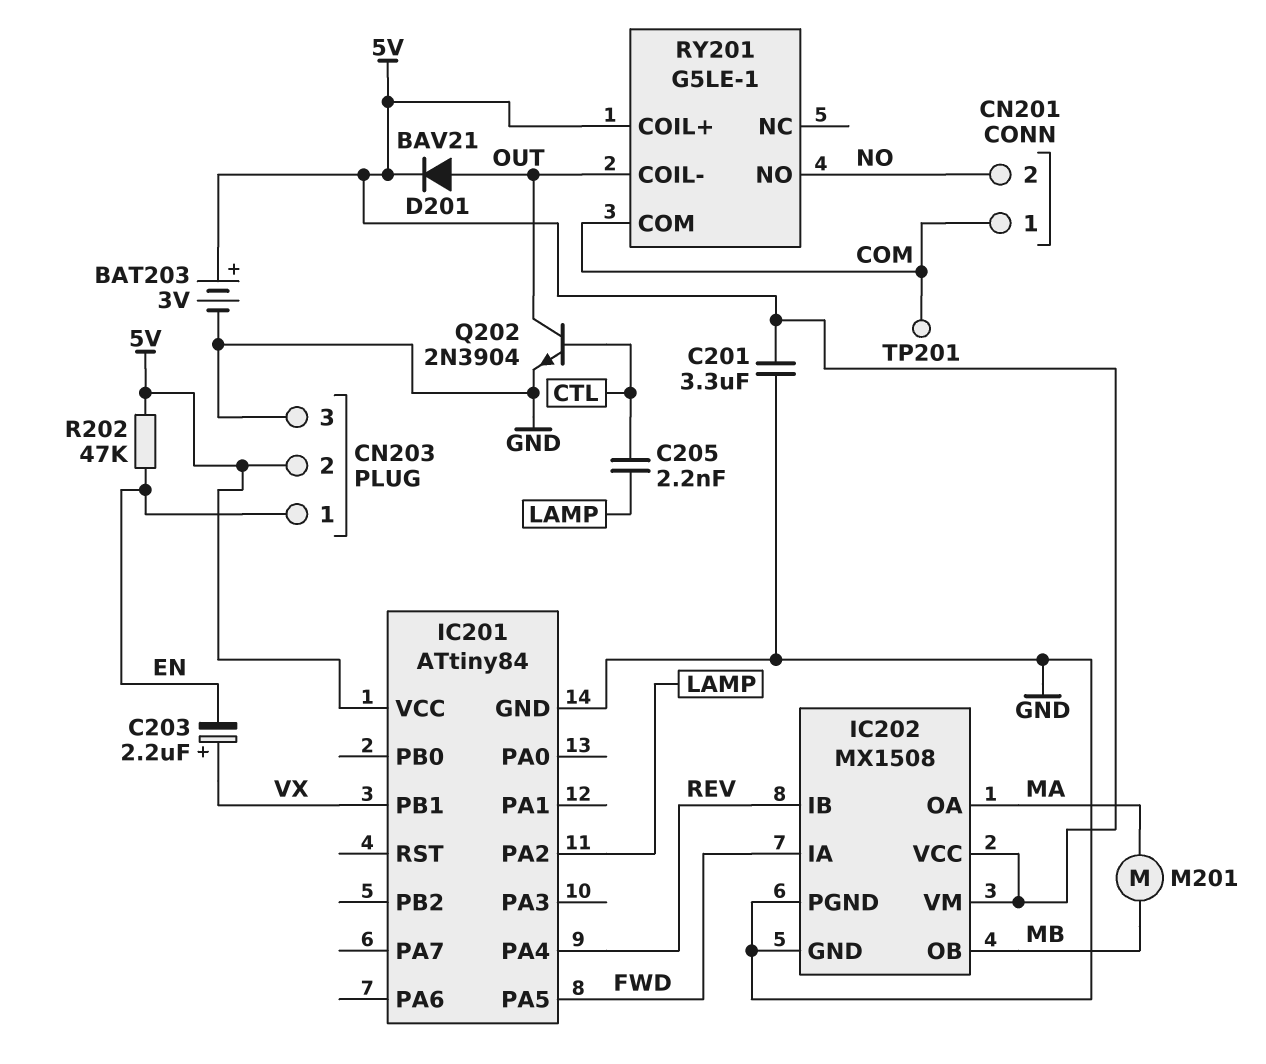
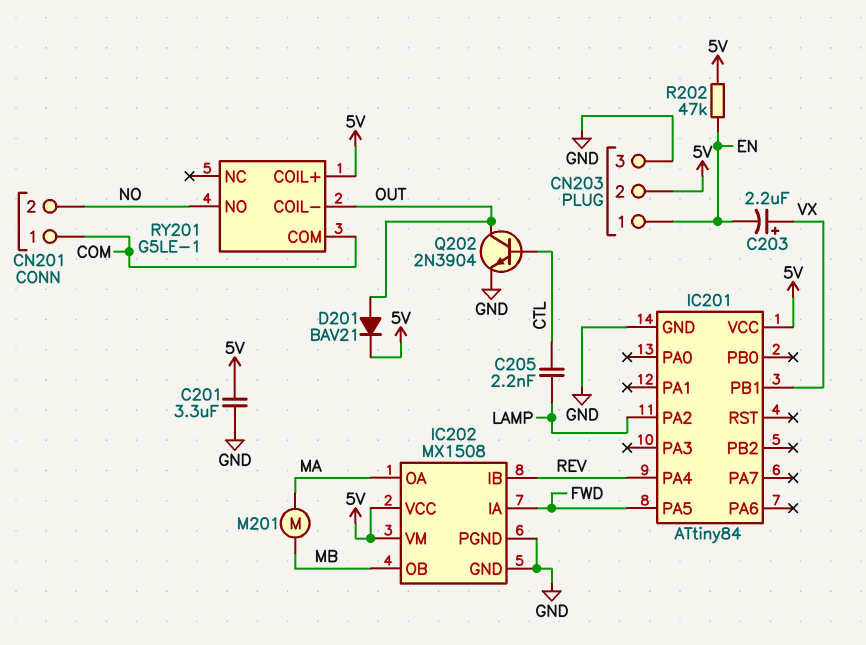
BAT203: 3V (plus 5V, minus GND) -> none
TP201: test point (COM) -> none

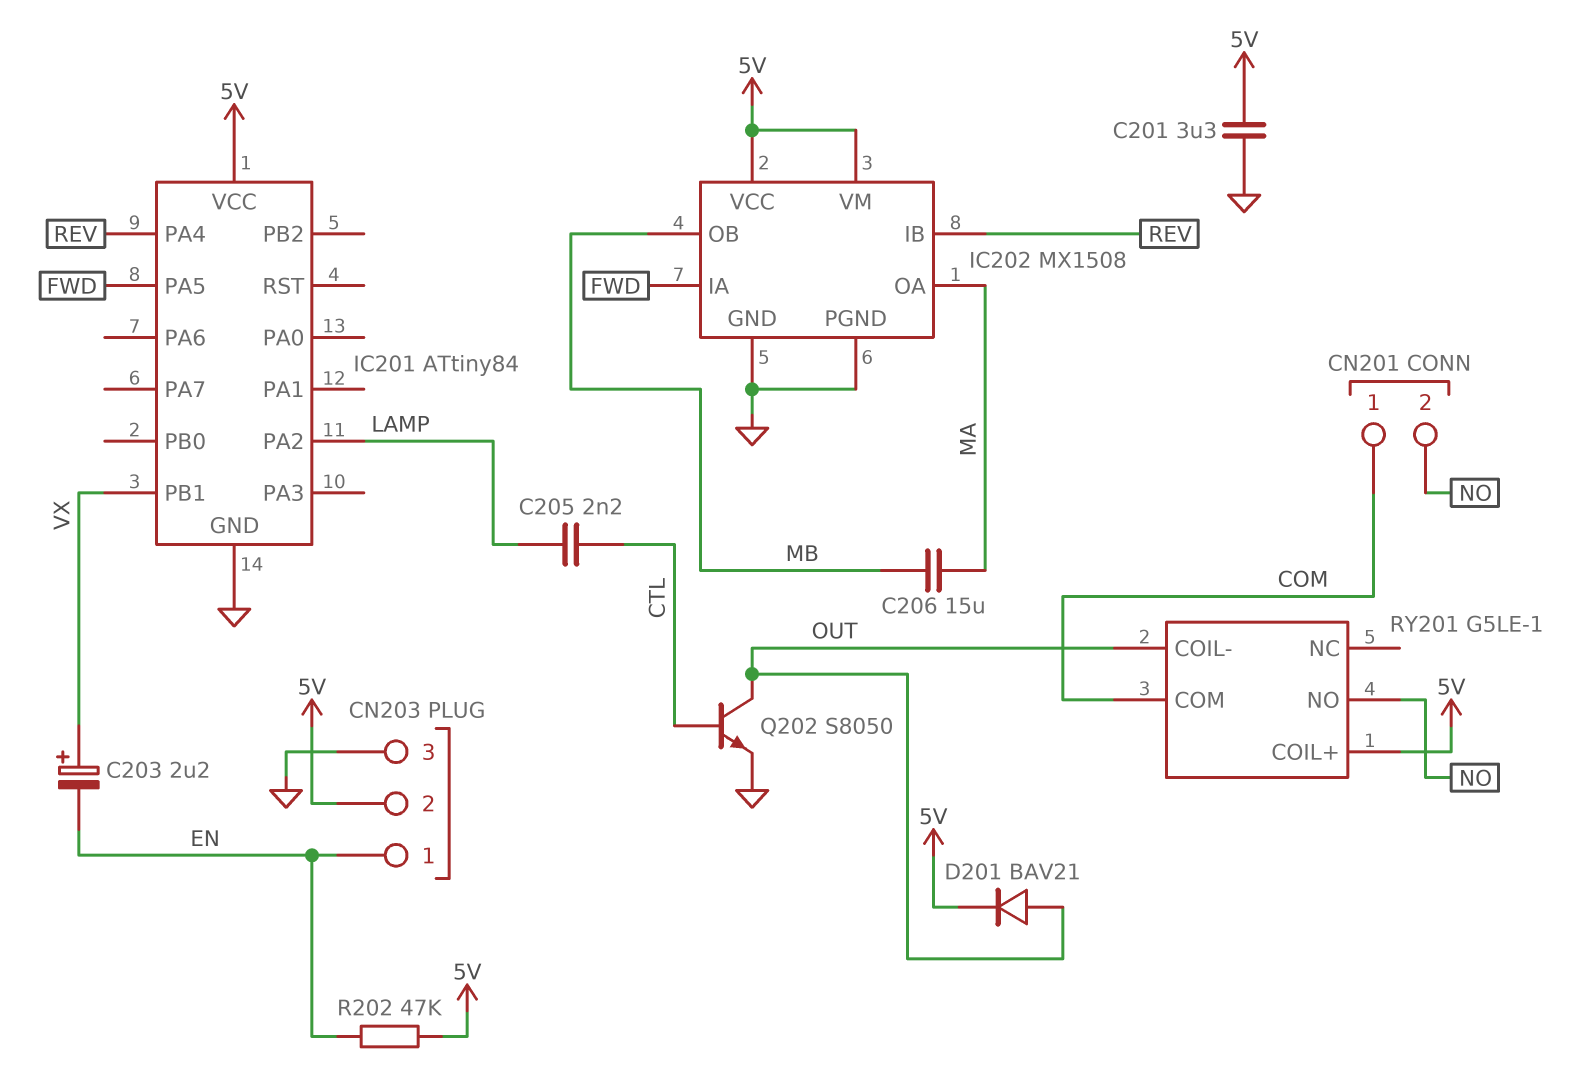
C206: none -> 15uF (MA, MB)
M201: motor (MA, MB) -> none
Q202: NPN 2N3904 (B CTL, C OUT, E GND) -> NPN S8050 (B CTL, C OUT, E GND)

